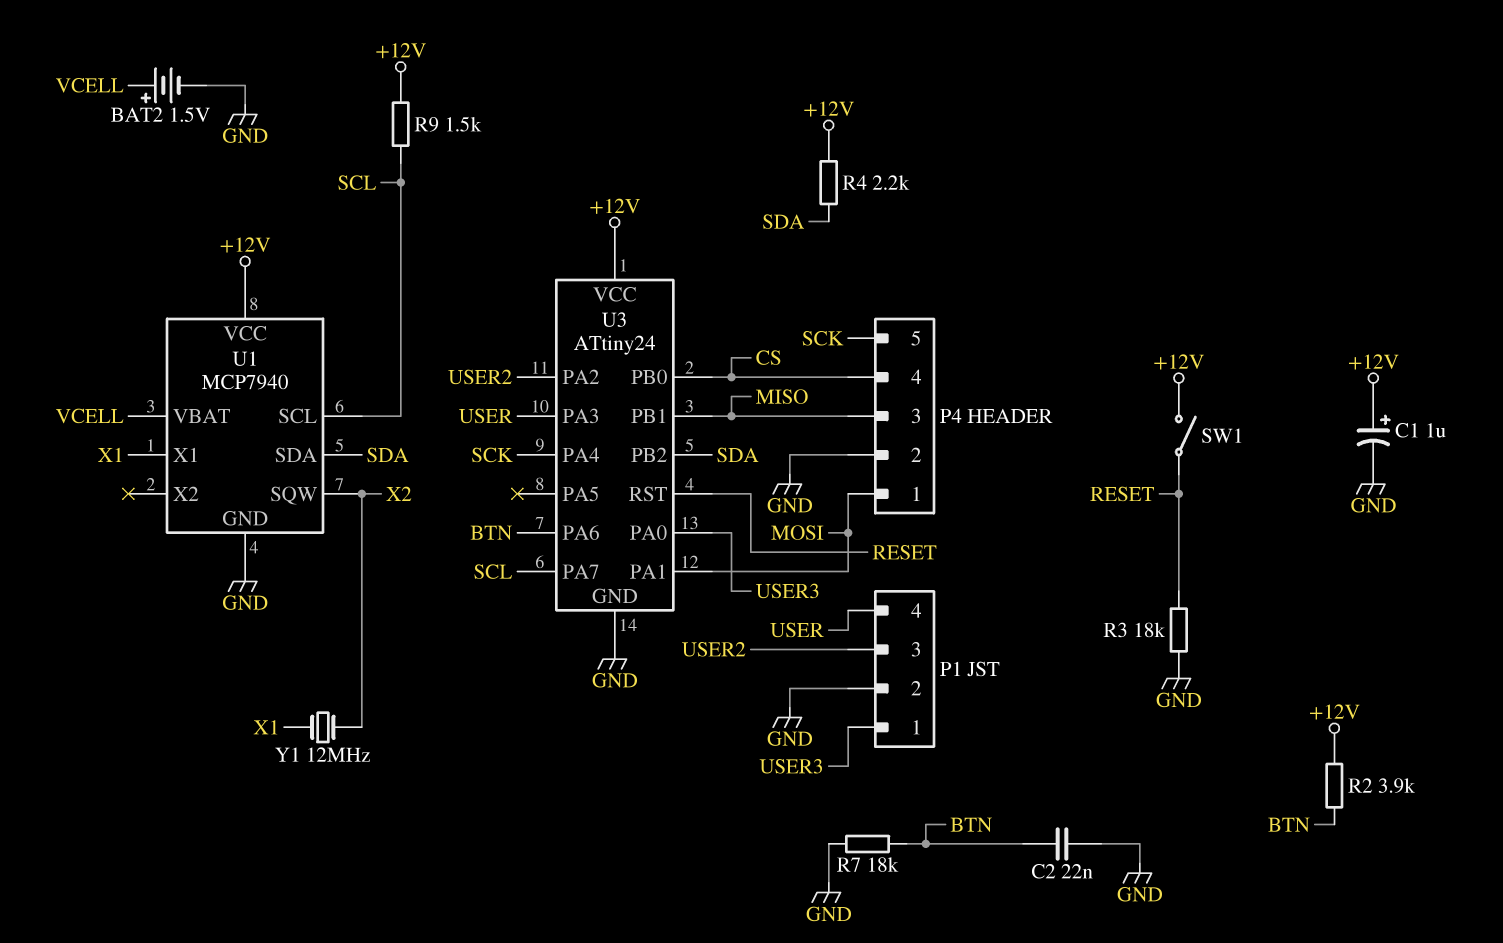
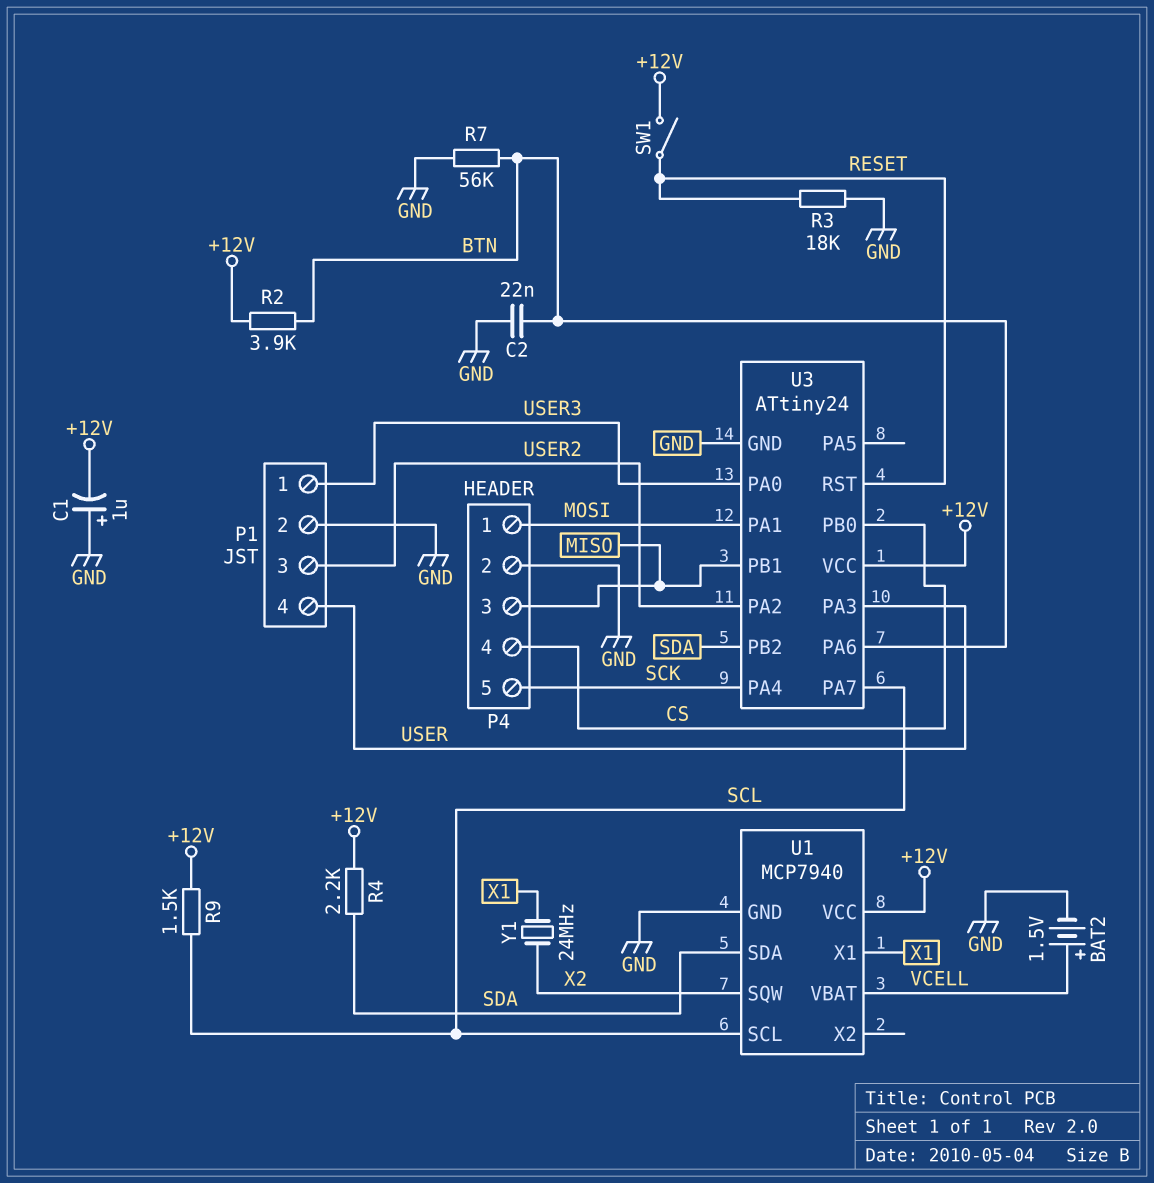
C1: 1uF (plus +12V, minus GND) -> 1uF (plus GND, minus +12V)
R7: 18k (BTN, GND) -> 56k (BTN, GND)
Y1: 12MHz (X1, X2) -> 24MHz (X1, X2)

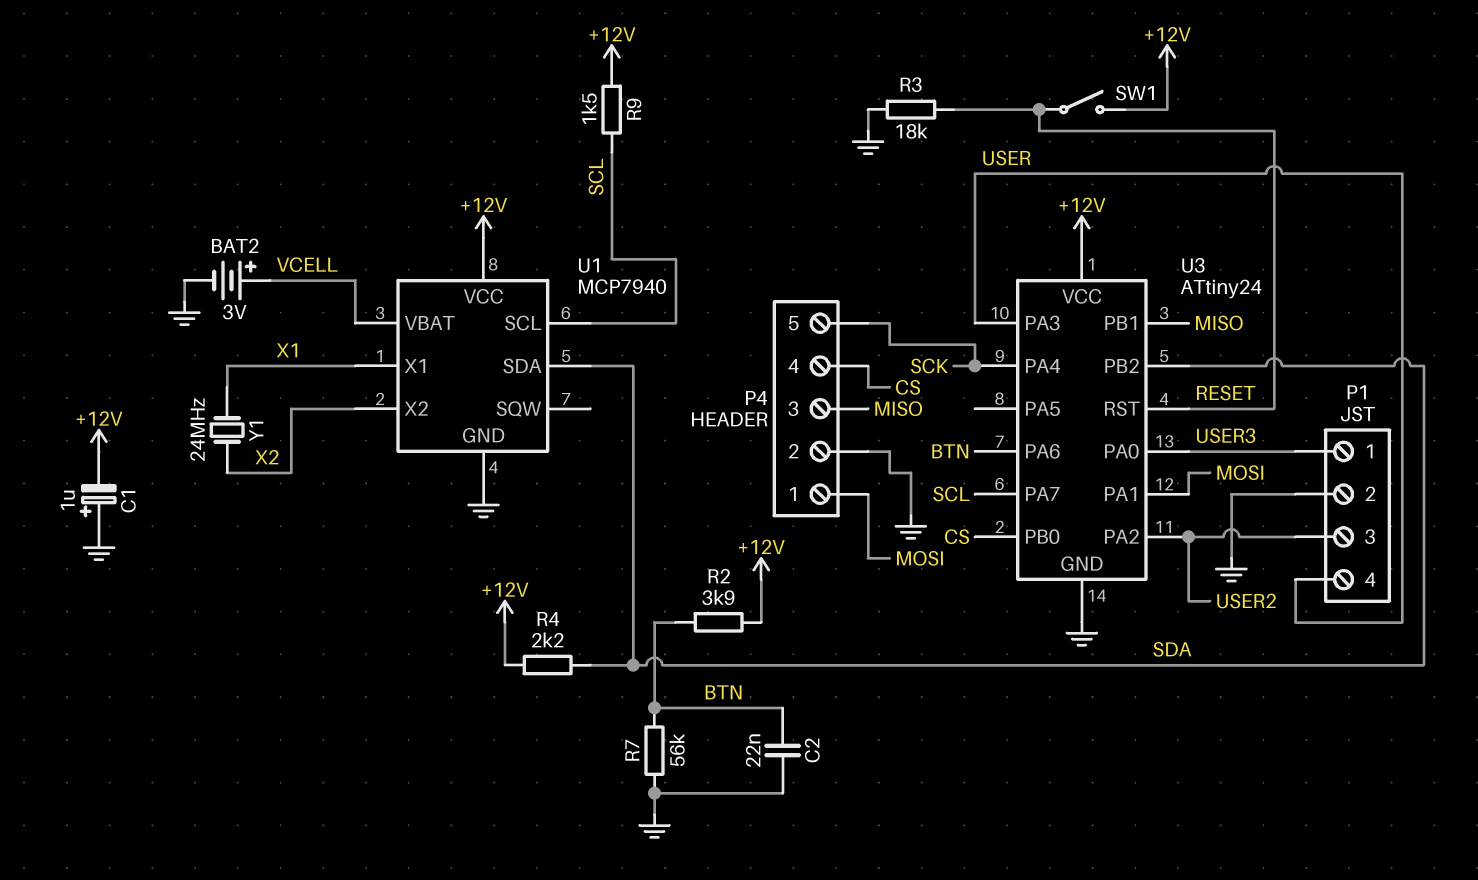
BAT2: 1.5V (plus VCELL, minus GND) -> 3V (plus VCELL, minus GND)
U1 pin SQW: X2 -> none
U1 pin X2: none -> X2

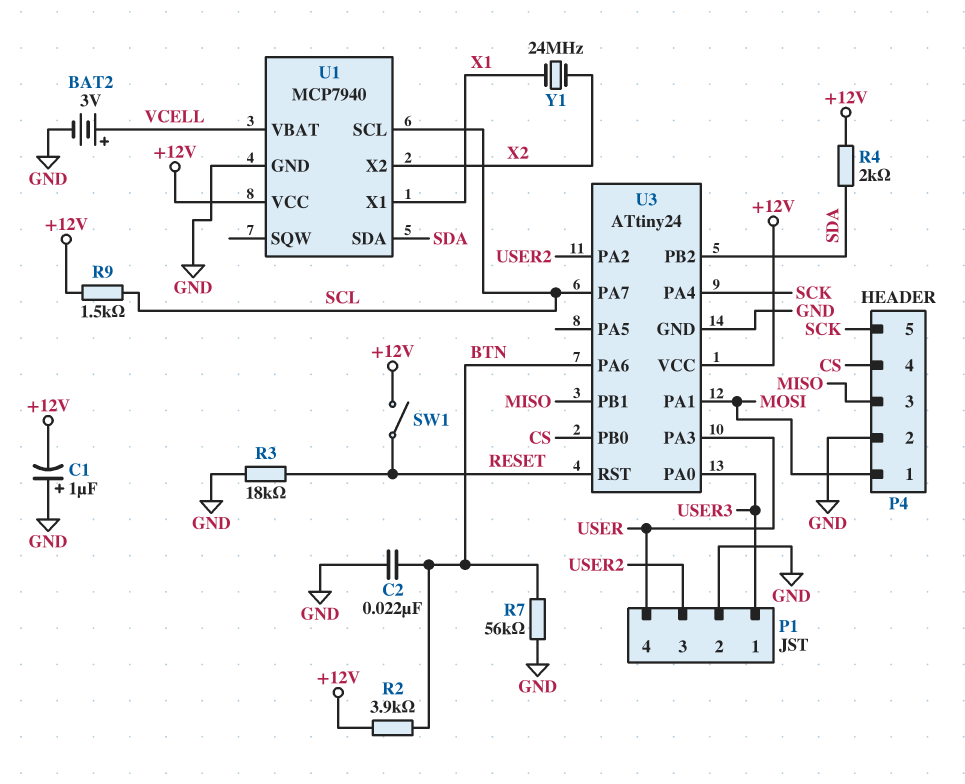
R4: 2.2k (+12V, SDA) -> 2k (+12V, SDA)

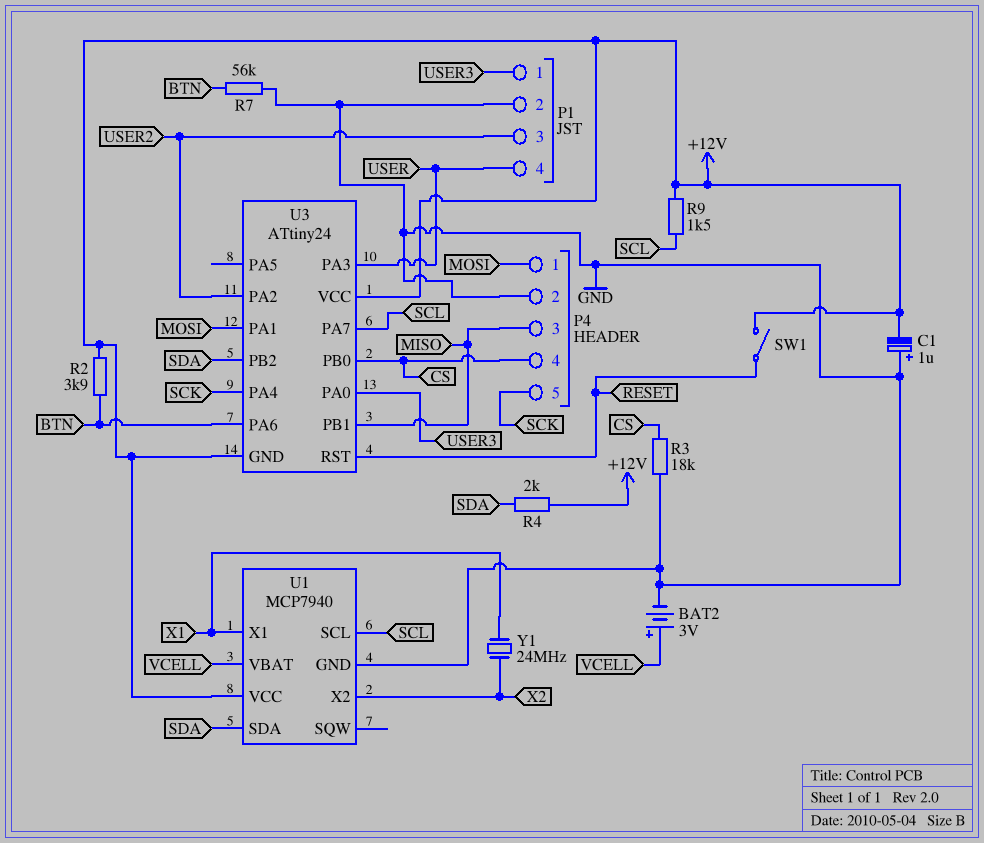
C2: 22nF (BTN, GND) -> none
R3: 18k (GND, RESET) -> 18k (CS, GND)
U3 pin GND: GND -> +12V

